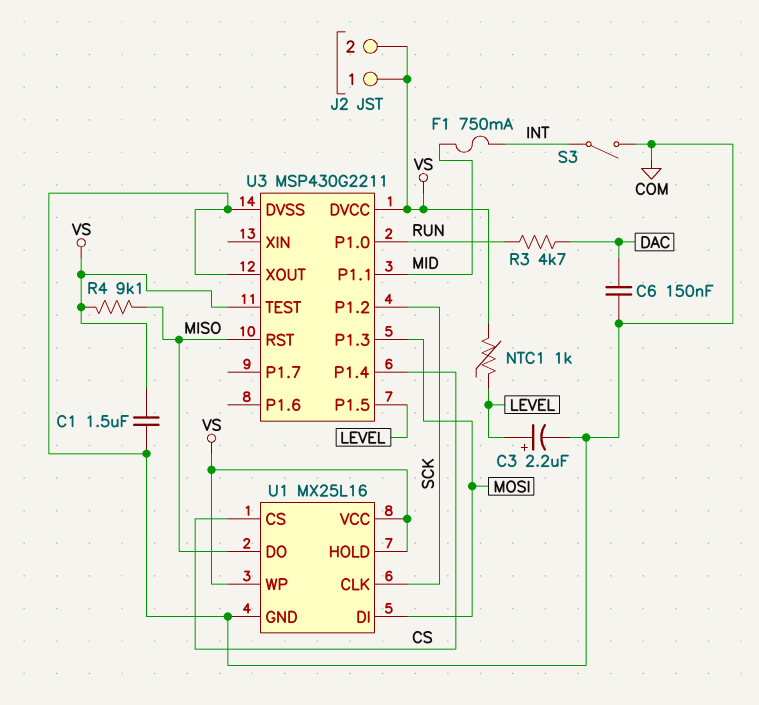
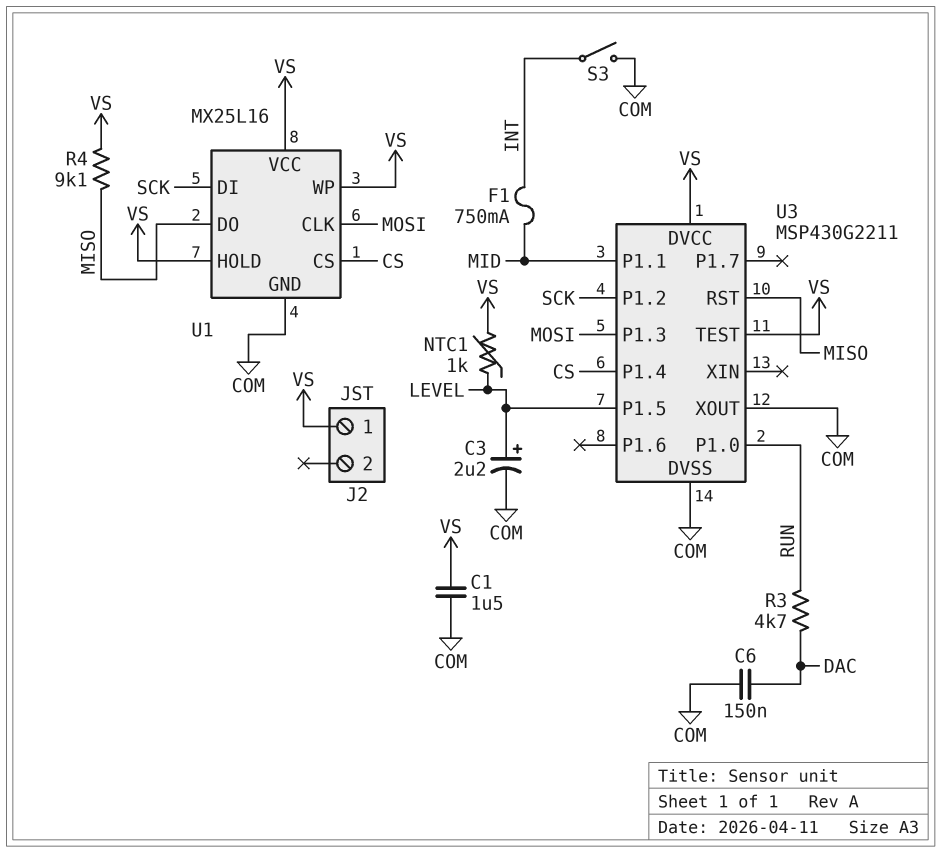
J2 pin 2: VS -> none
U1 pin CLK: SCK -> MOSI
U1 pin DI: MOSI -> SCK

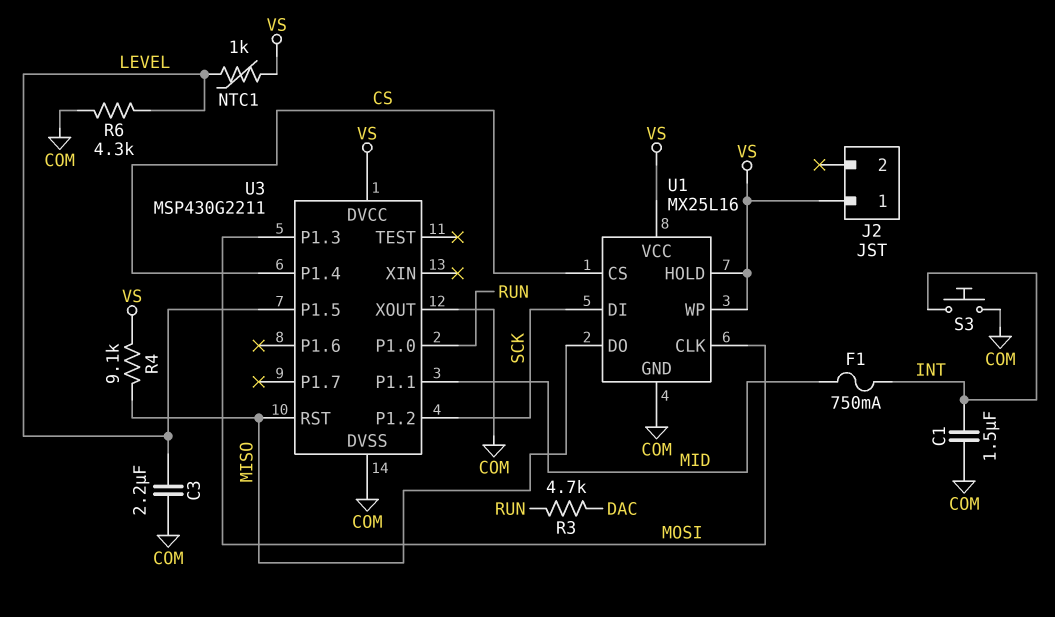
C1: 1.5uF (COM, VS) -> 1.5uF (COM, INT)
C3: 2.2uF (plus LEVEL, minus COM) -> 2.2uF (COM, LEVEL)
C6: 150nF (COM, DAC) -> none
R6: none -> 4.3k (COM, LEVEL)
S3: switch (COM, INT) -> button (COM, INT)
U3 pin TEST: VS -> none

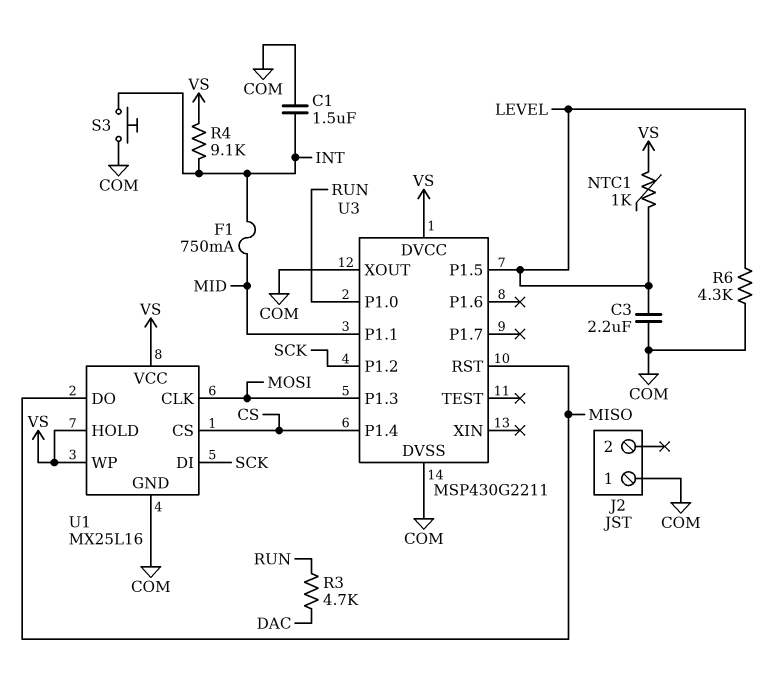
J2 pin 1: VS -> COM
R4: 9.1k (MISO, VS) -> 9.1k (INT, VS)

